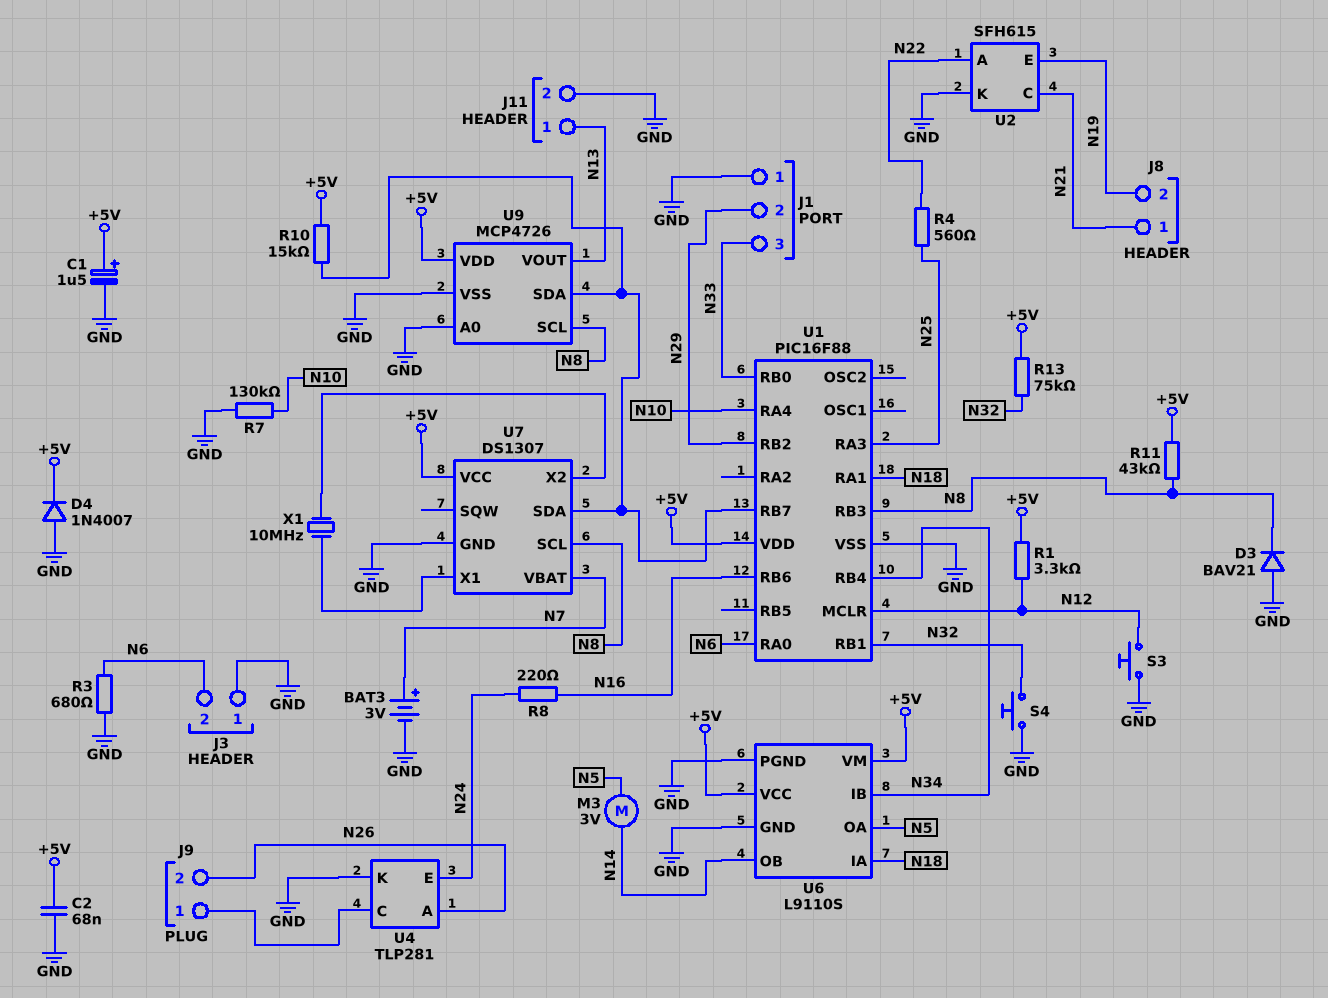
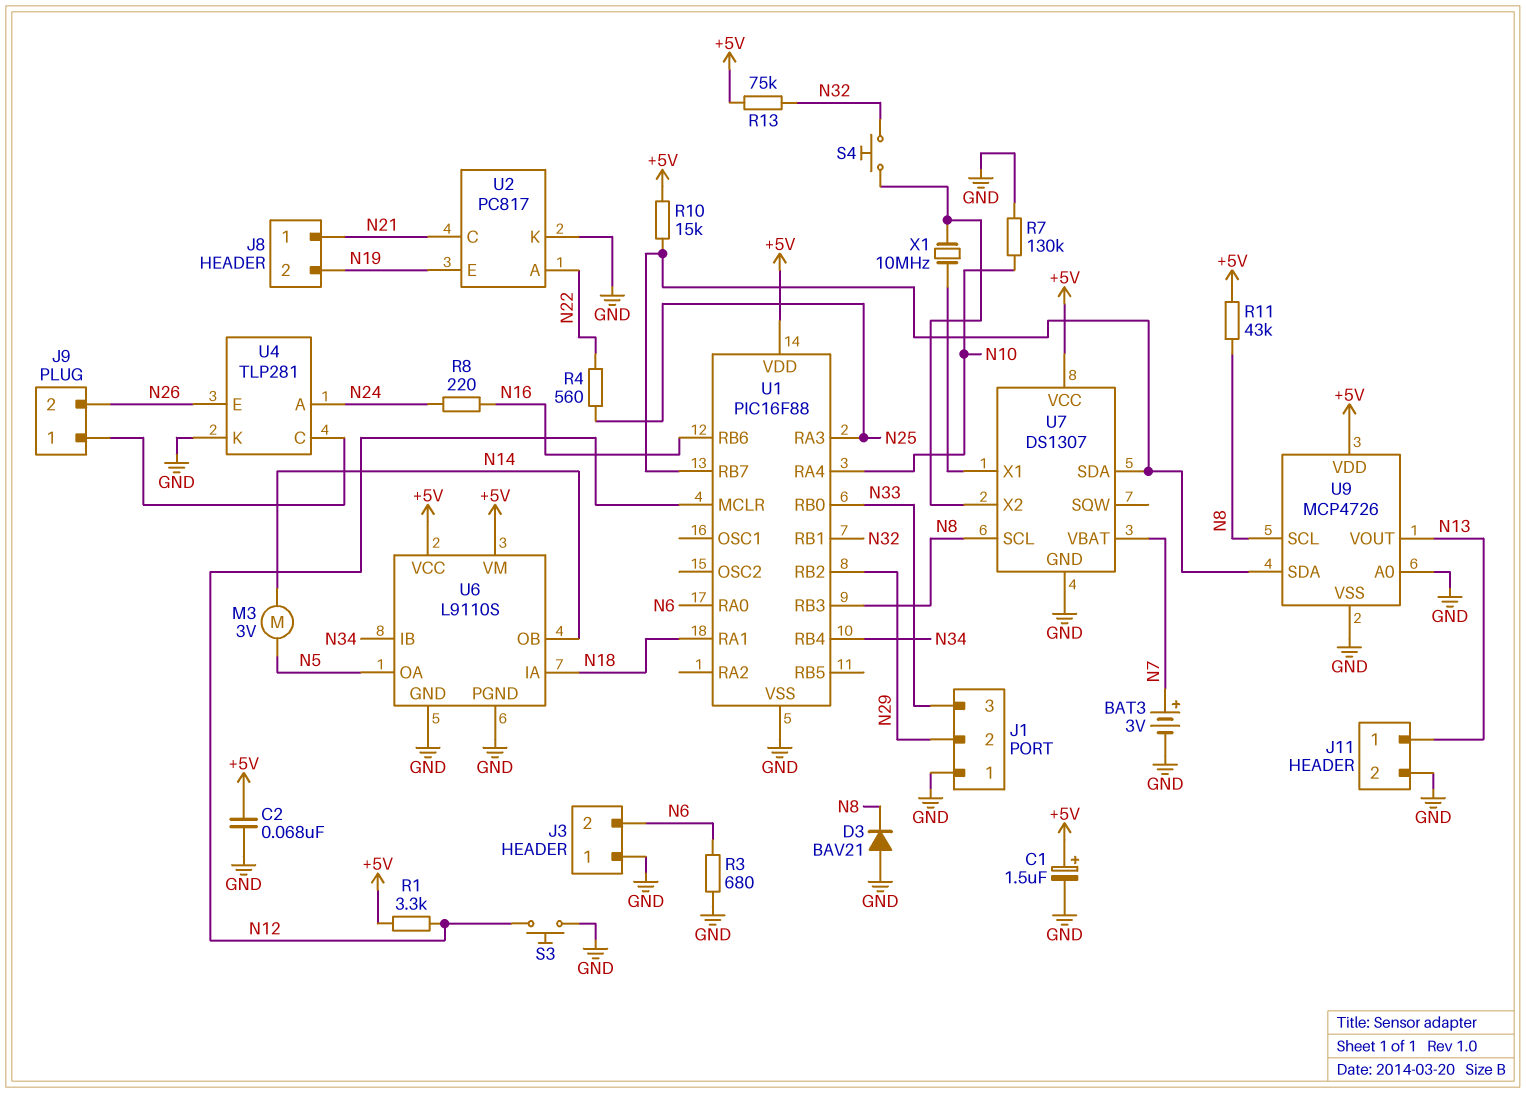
D4: diode 1N4007 (A GND, K +5V) -> none
S4: button (GND, N32) -> button (N32, U7/X2)
U2: SFH615 -> PC817
U4 pin A: N26 -> N24
U4 pin E: N24 -> N26

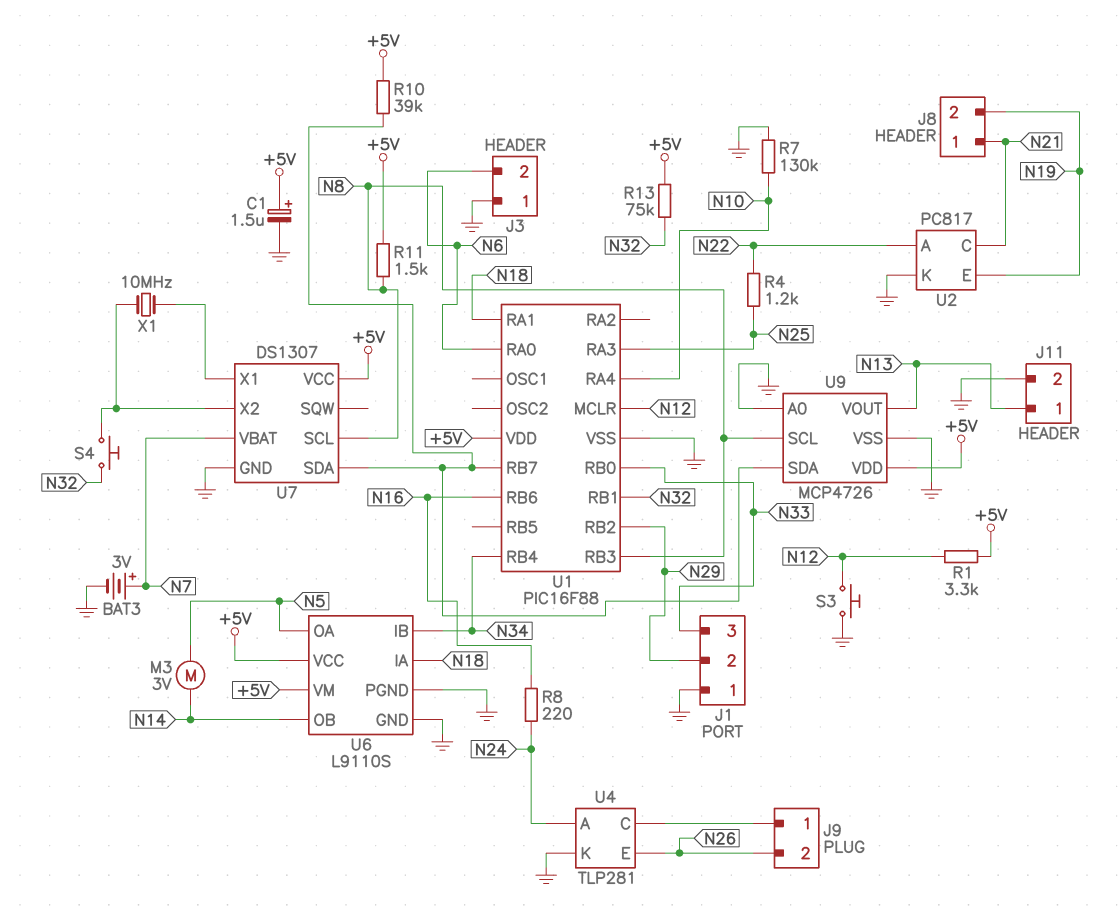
C2: 68nF (+5V, GND) -> none
D3: diode BAV21 (A GND, K N8) -> none
R3: 680 (GND, N6) -> none
R4: 560 (N22, N25) -> 1.2k (N22, N25)
R10: 15k (+5V, U1/RB7) -> 39k (+5V, U1/RB7)
R11: 43k (+5V, N8) -> 1.5k (+5V, N8)

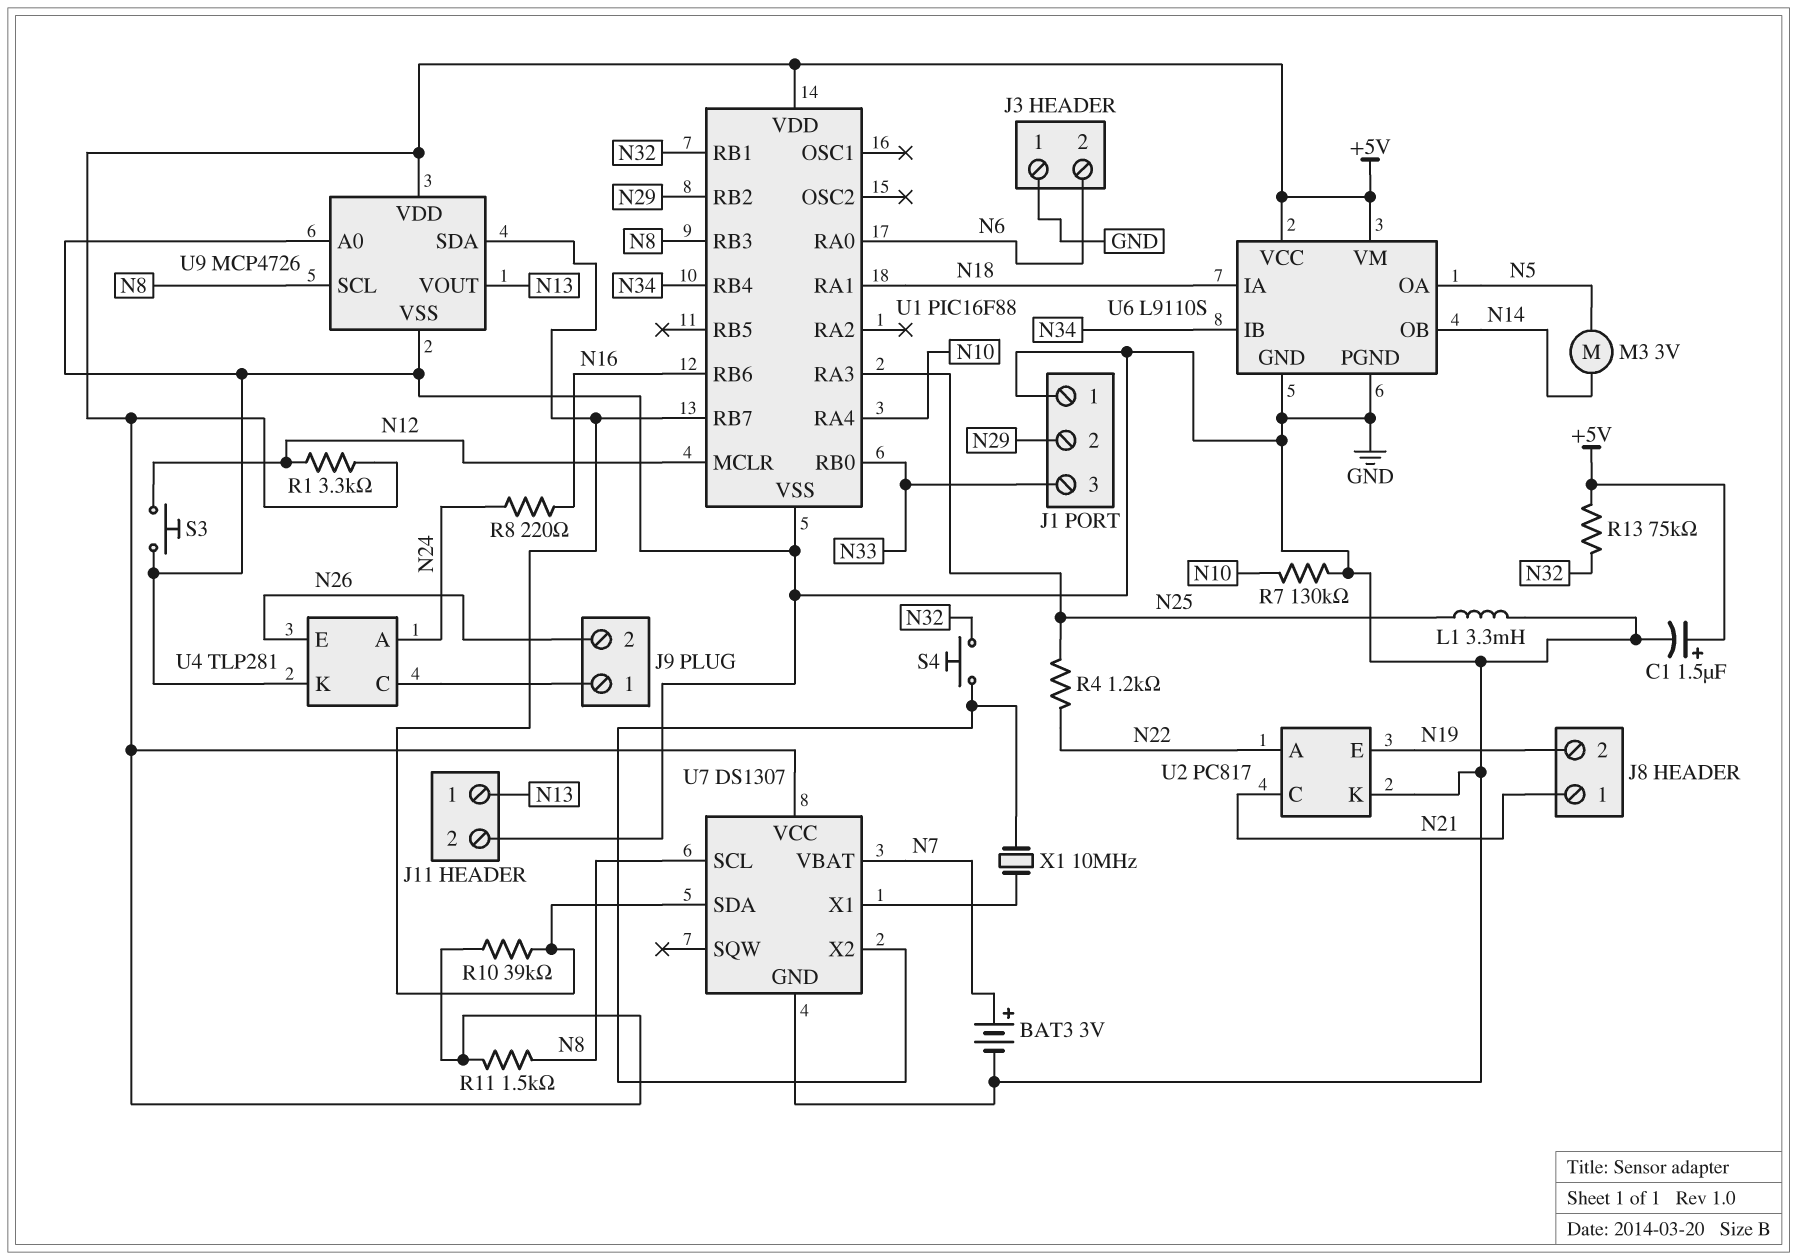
L1: none -> 3.3mH (GND, N25)

